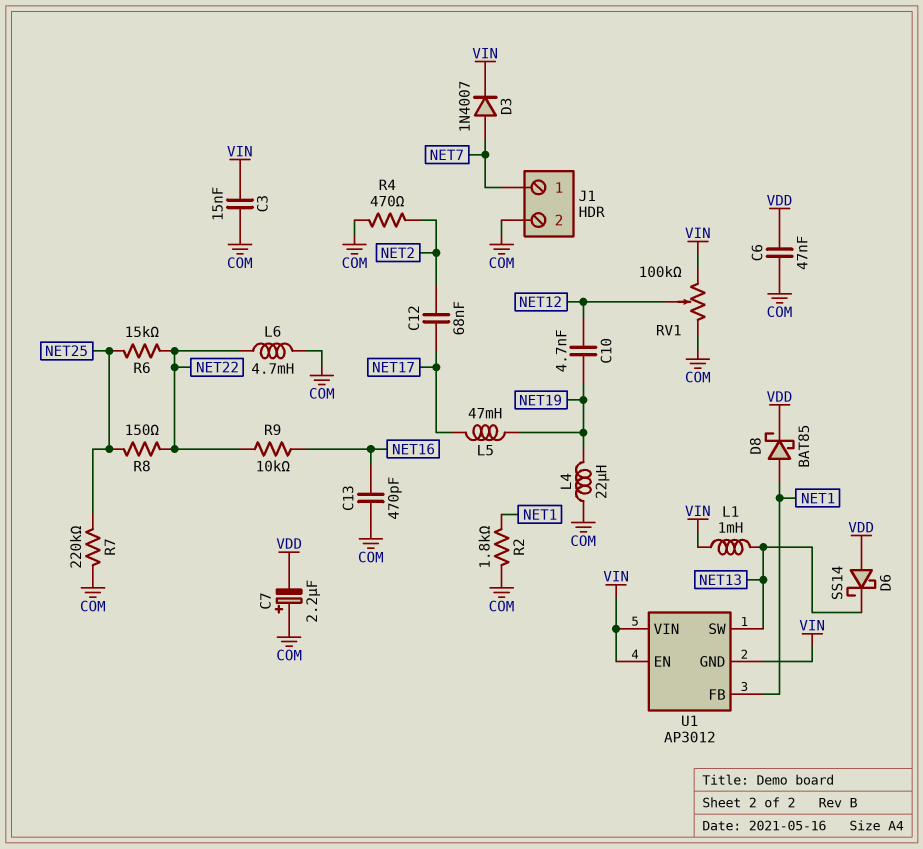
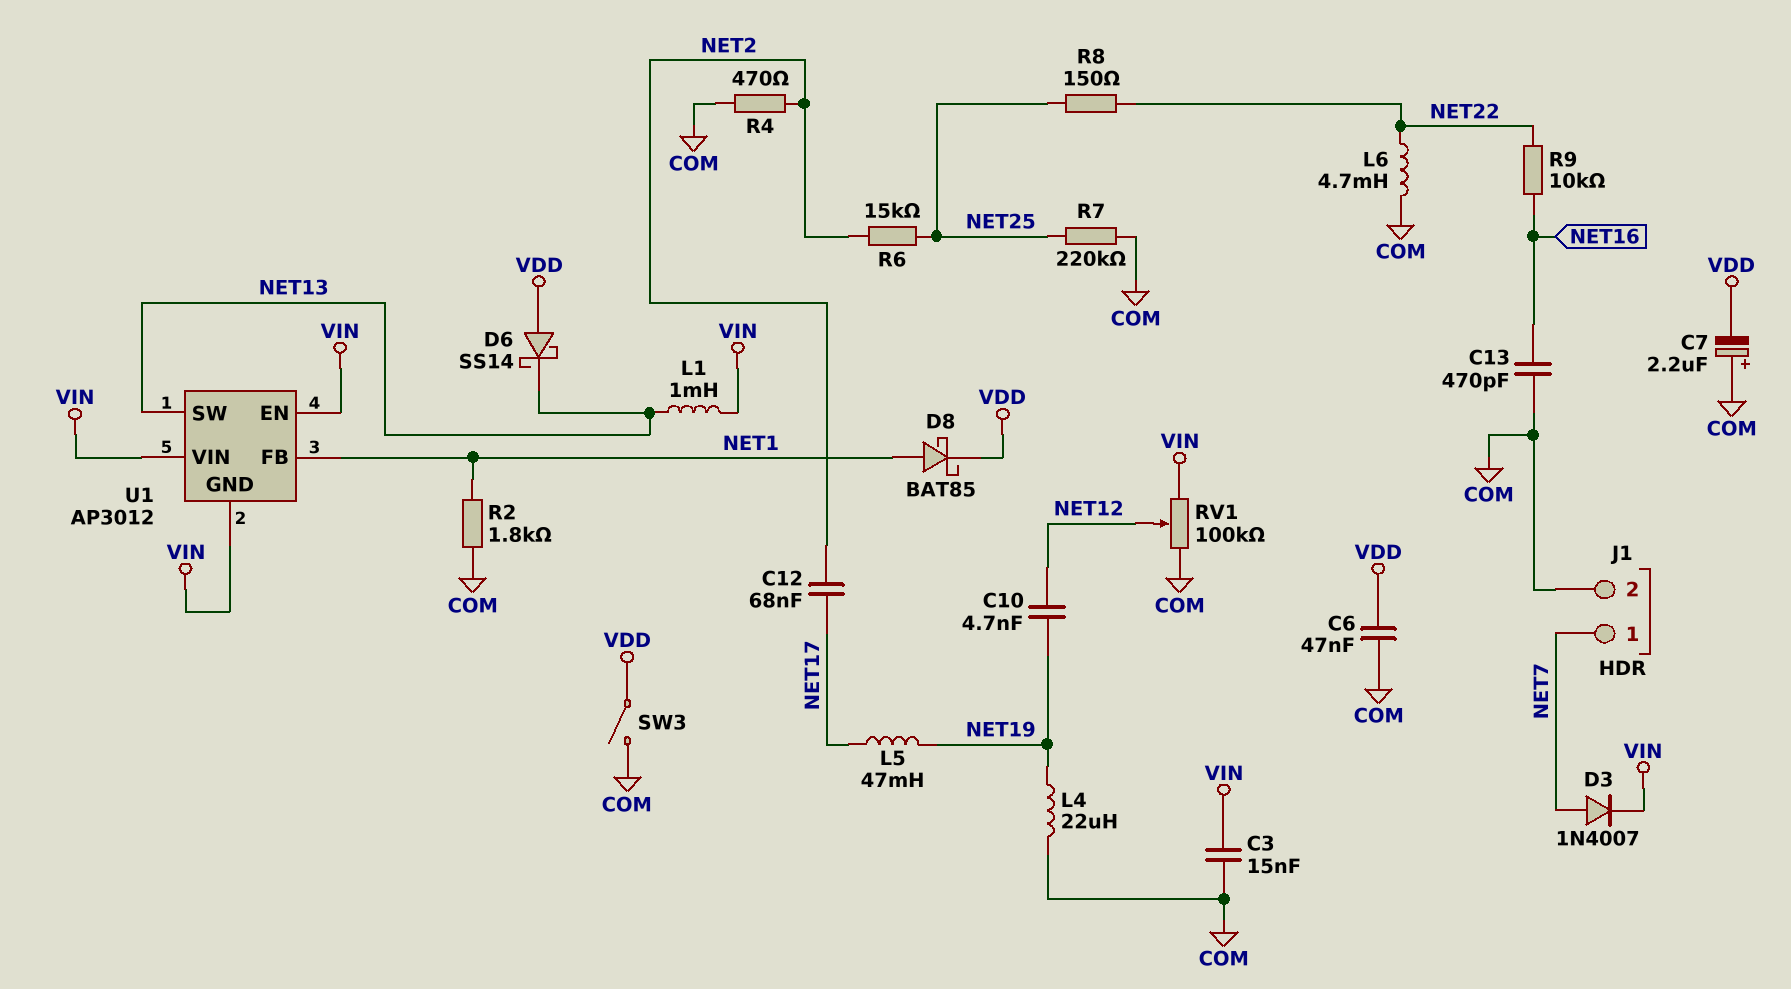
R6: 15k (NET22, NET25) -> 15k (NET2, NET25)
SW3: none -> switch (COM, VDD)

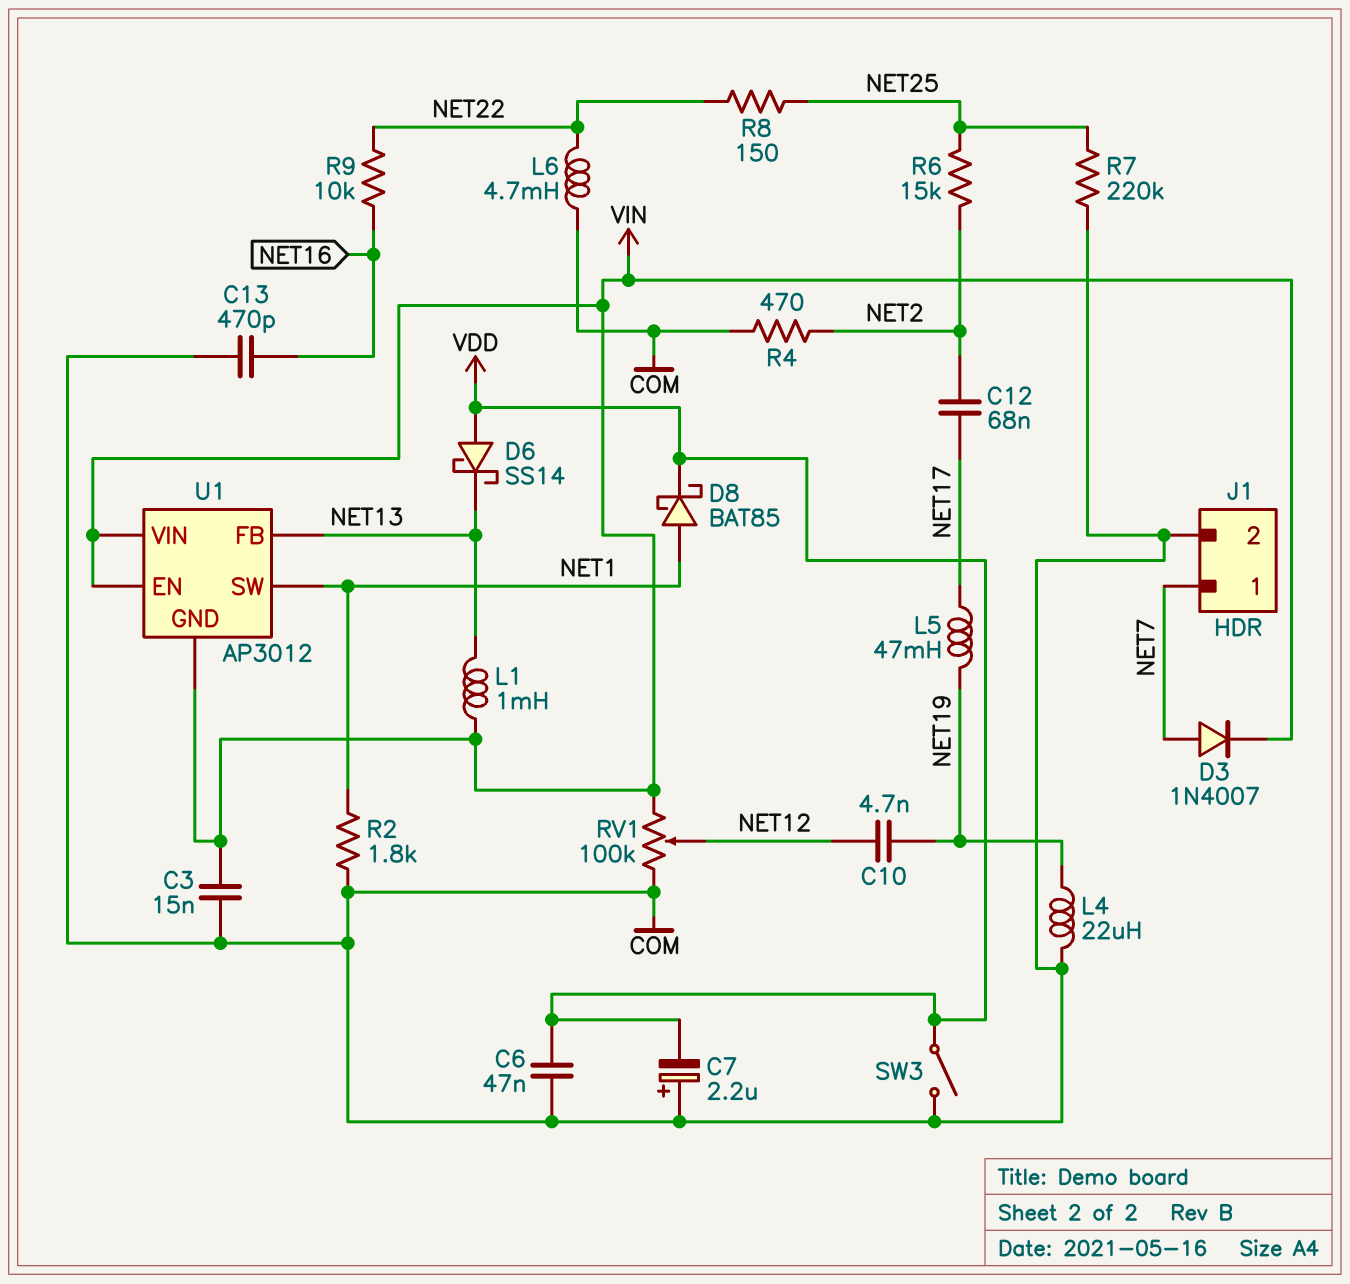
U1 pin FB: NET1 -> NET13
U1 pin SW: NET13 -> NET1

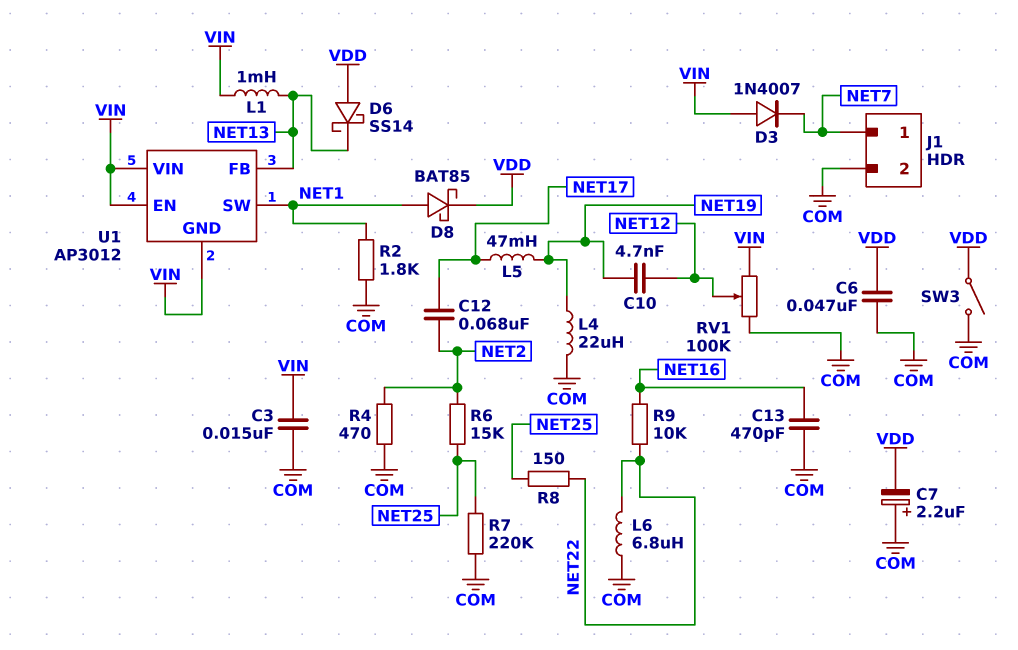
D3: diode 1N4007 (A NET7, K VIN) -> diode 1N4007 (A VIN, K NET7)
L6: 4.7mH (COM, NET22) -> 6.8uH (COM, NET22)

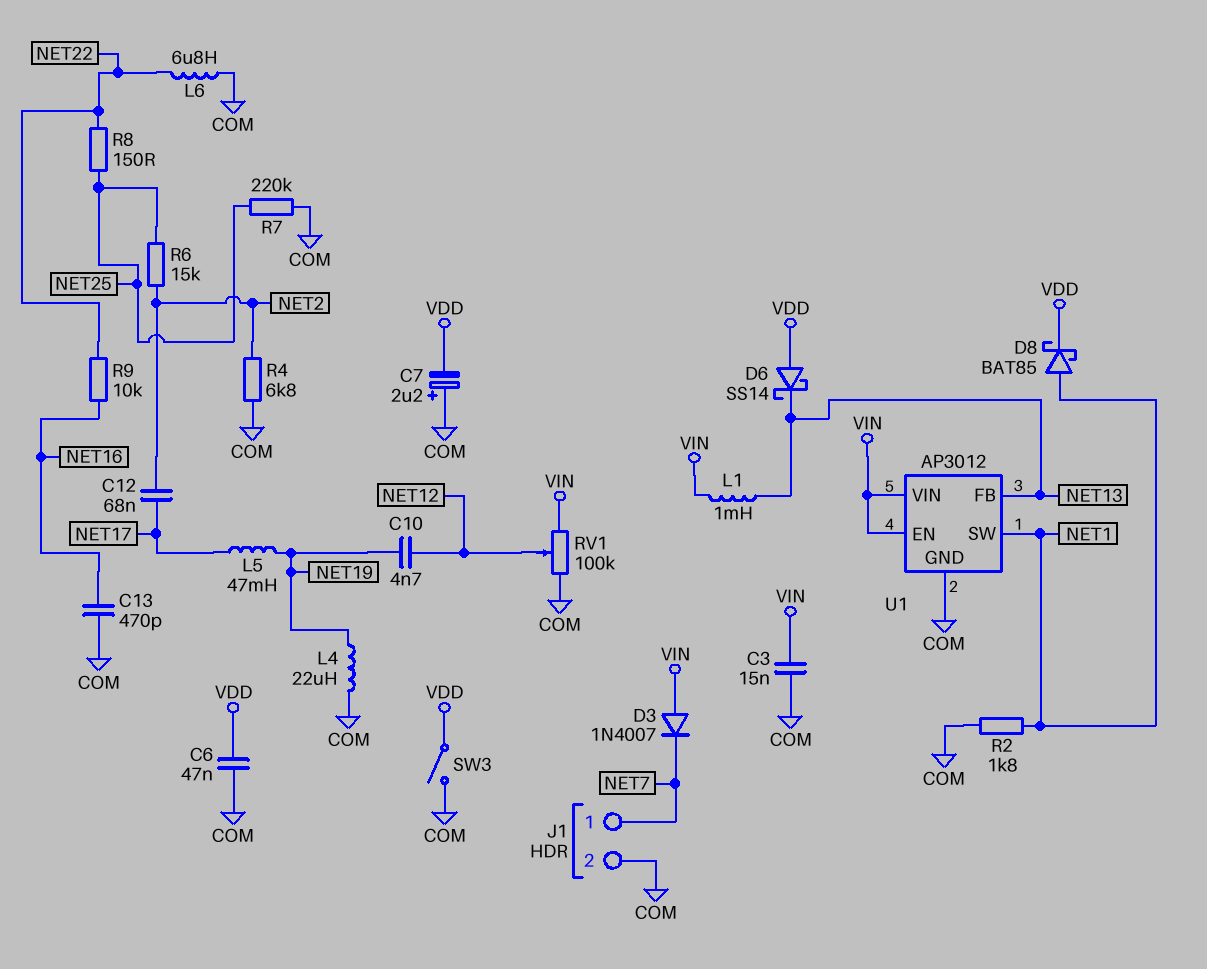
R4: 470 (COM, NET2) -> 6.8k (COM, NET2)
U1 pin GND: VIN -> COM

